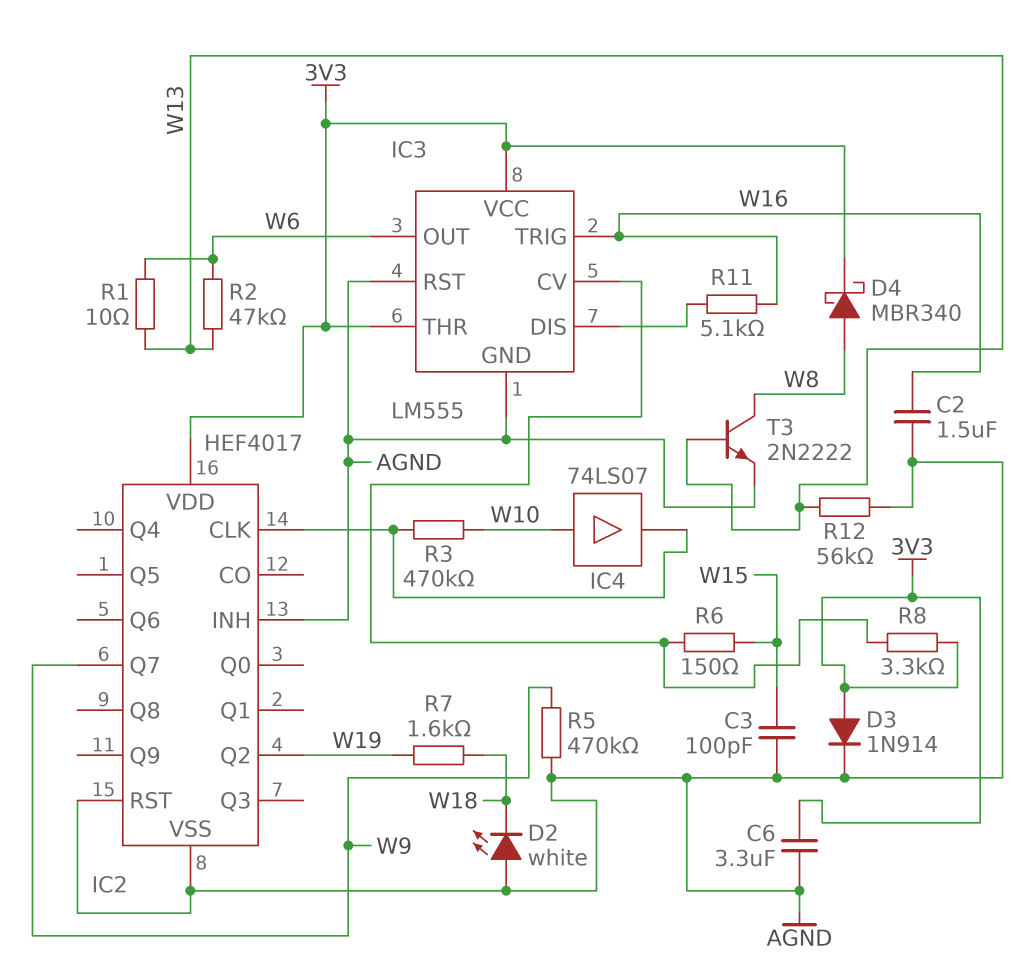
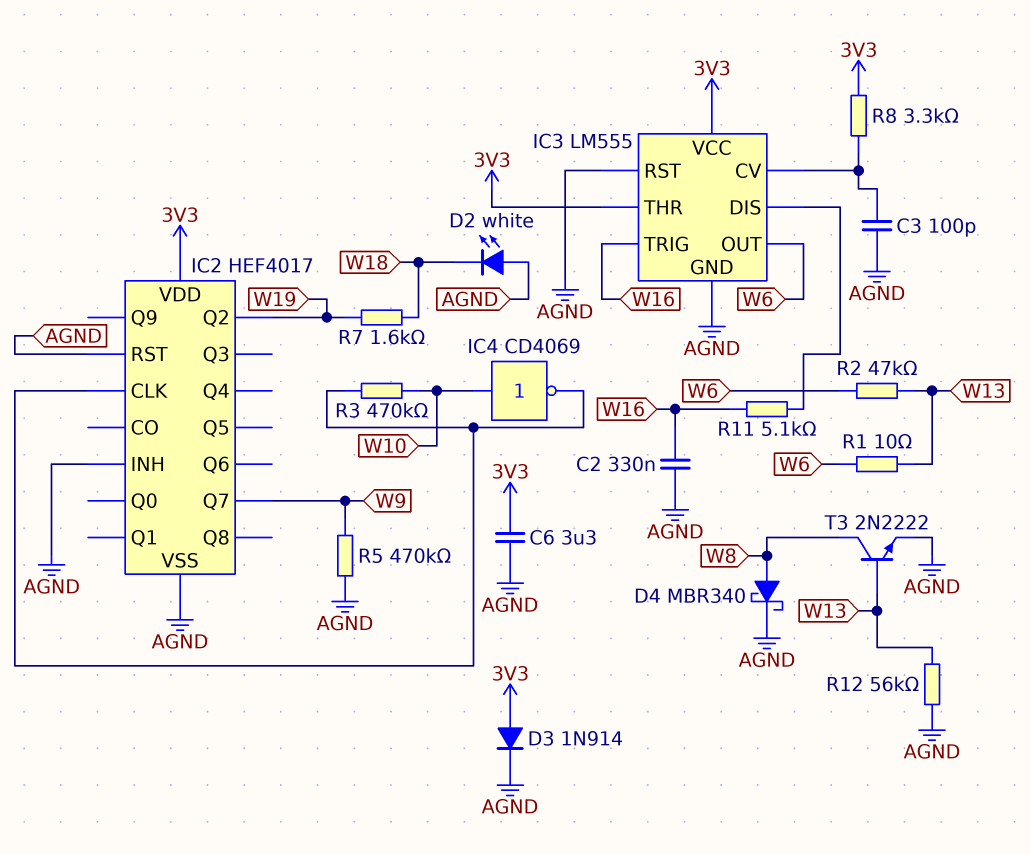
C2: 1.5uF (AGND, W16) -> 330nF (AGND, W16)
C3: 100pF (AGND, W15) -> 100pF (AGND, IC3/CV)
D4: schottky MBR340 (A W8, K 3V3) -> schottky MBR340 (A W8, K AGND)
IC4: buffer 74LS07 (in W10, out IC2/CLK) -> NOT CD4069 (in W10, out IC2/CLK)
R6: 150 (IC3/CV, W15) -> none

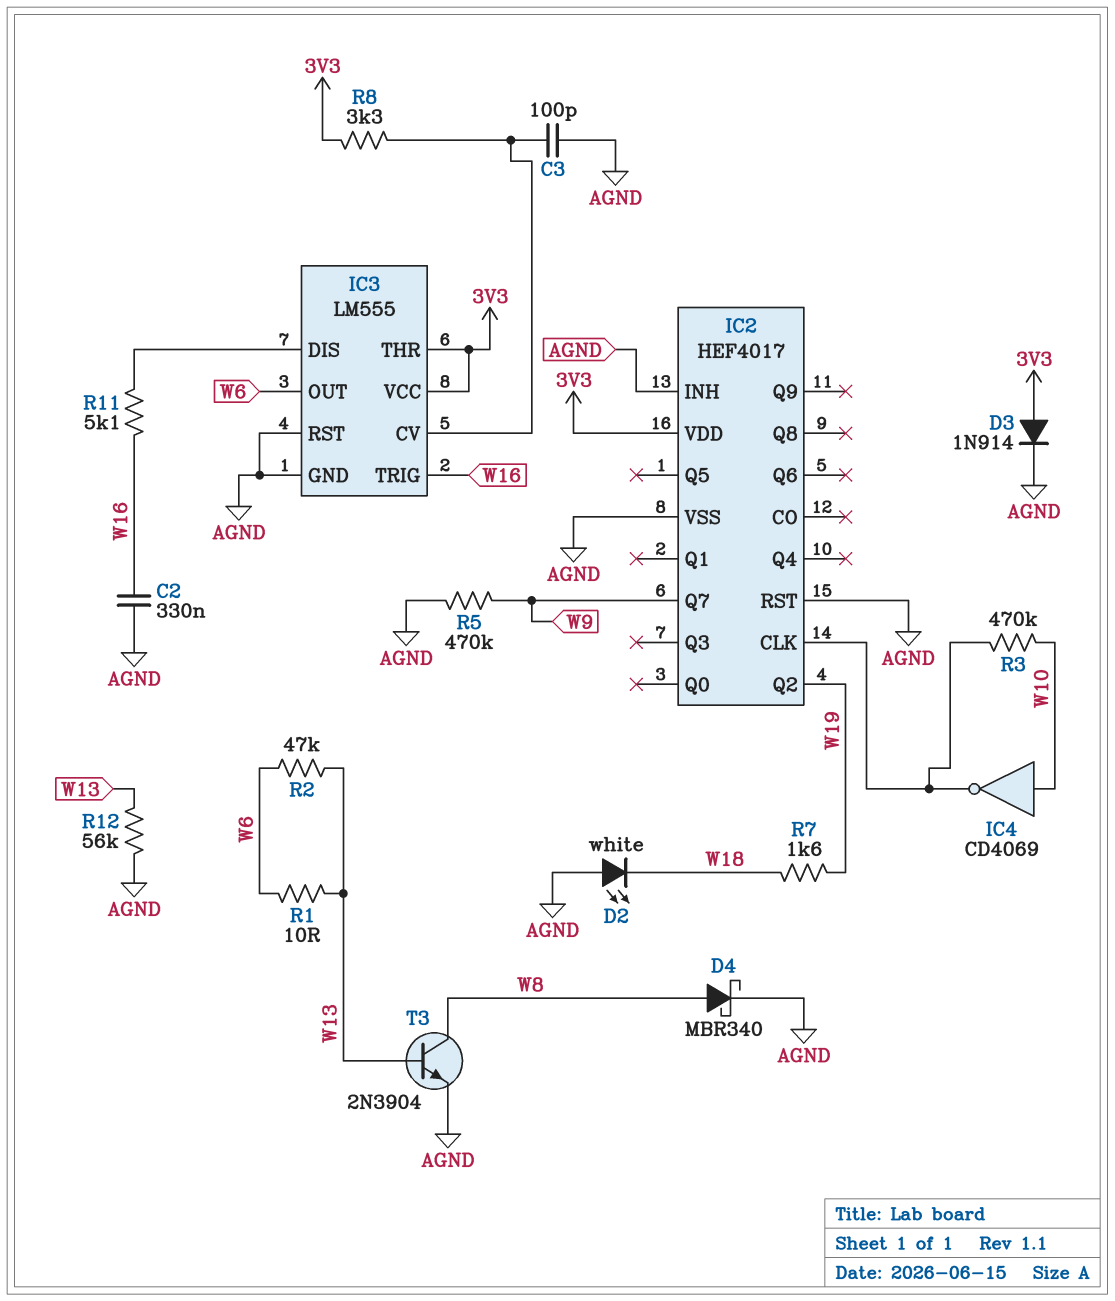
C6: 3.3uF (3V3, AGND) -> none
T3: NPN 2N2222 (B W13, C W8, E AGND) -> NPN 2N3904 (B W13, C W8, E AGND)

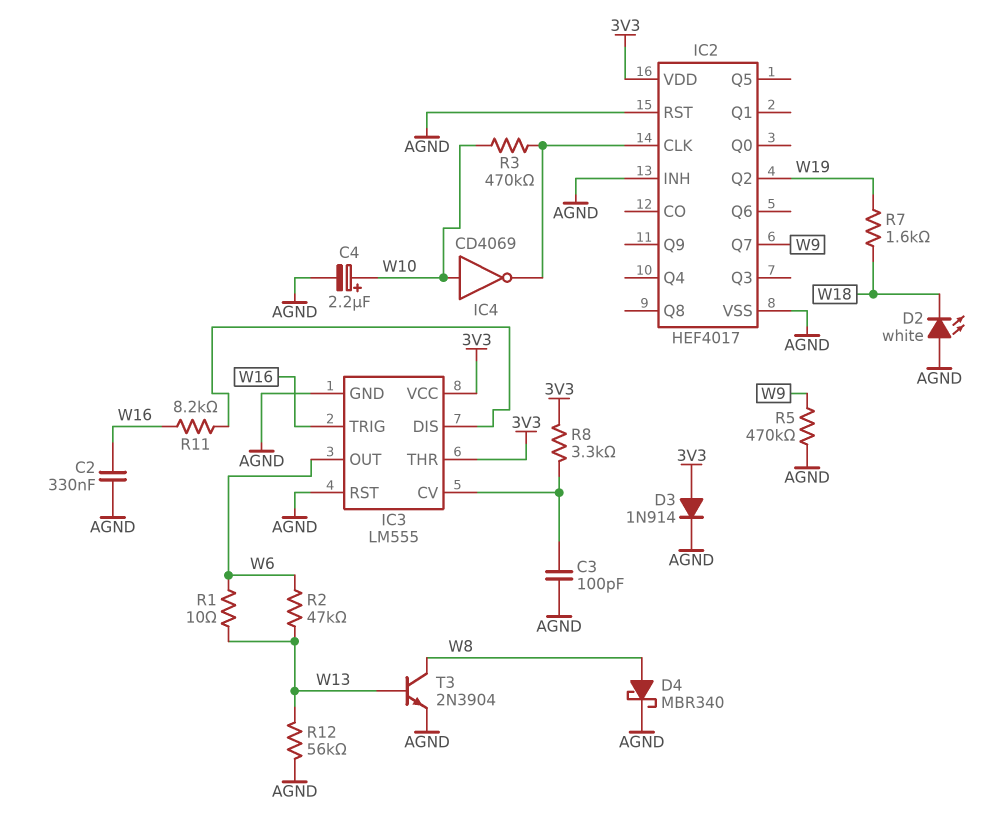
C4: none -> 2.2uF (plus W10, minus AGND)
R11: 5.1k (IC3/DIS, W16) -> 8.2k (IC3/DIS, W16)

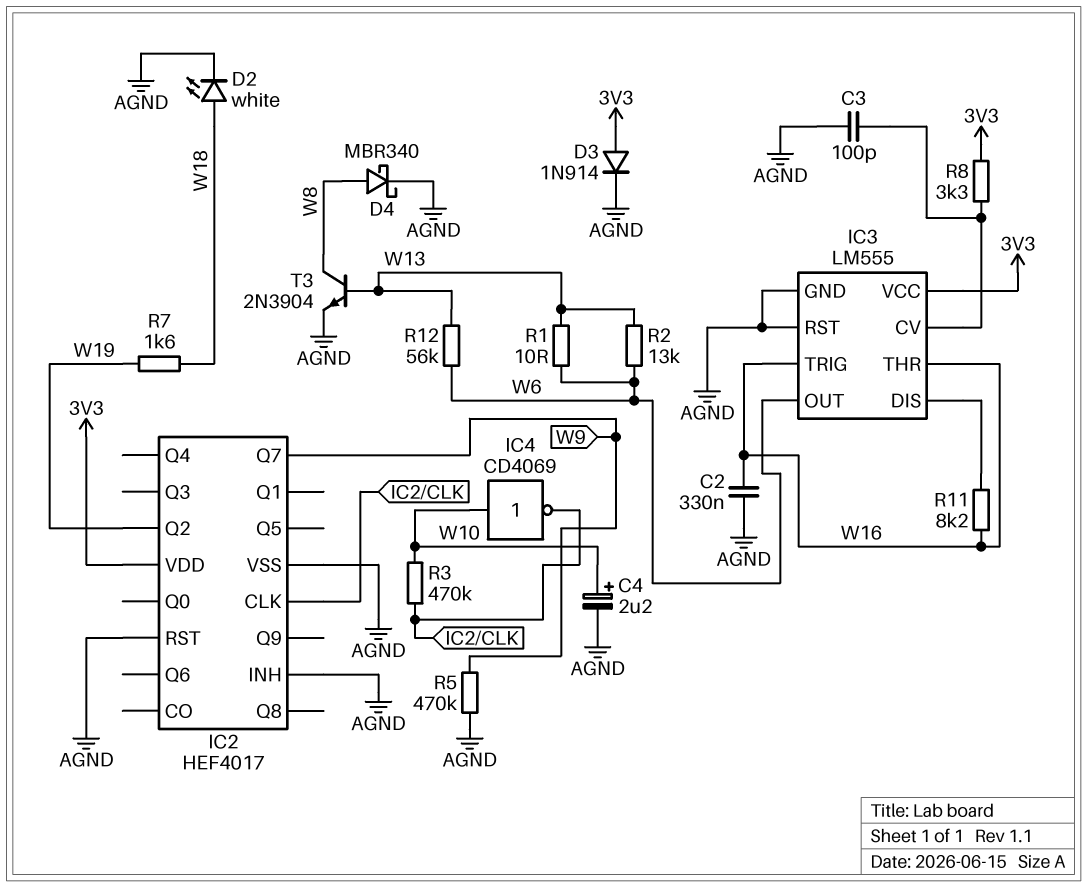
D2: LED white (A AGND, K W18) -> LED white (A W18, K AGND)
IC3 pin THR: 3V3 -> W16
R2: 47k (W6, W13) -> 13k (W6, W13)
R12: 56k (AGND, W13) -> 56k (W6, W13)

